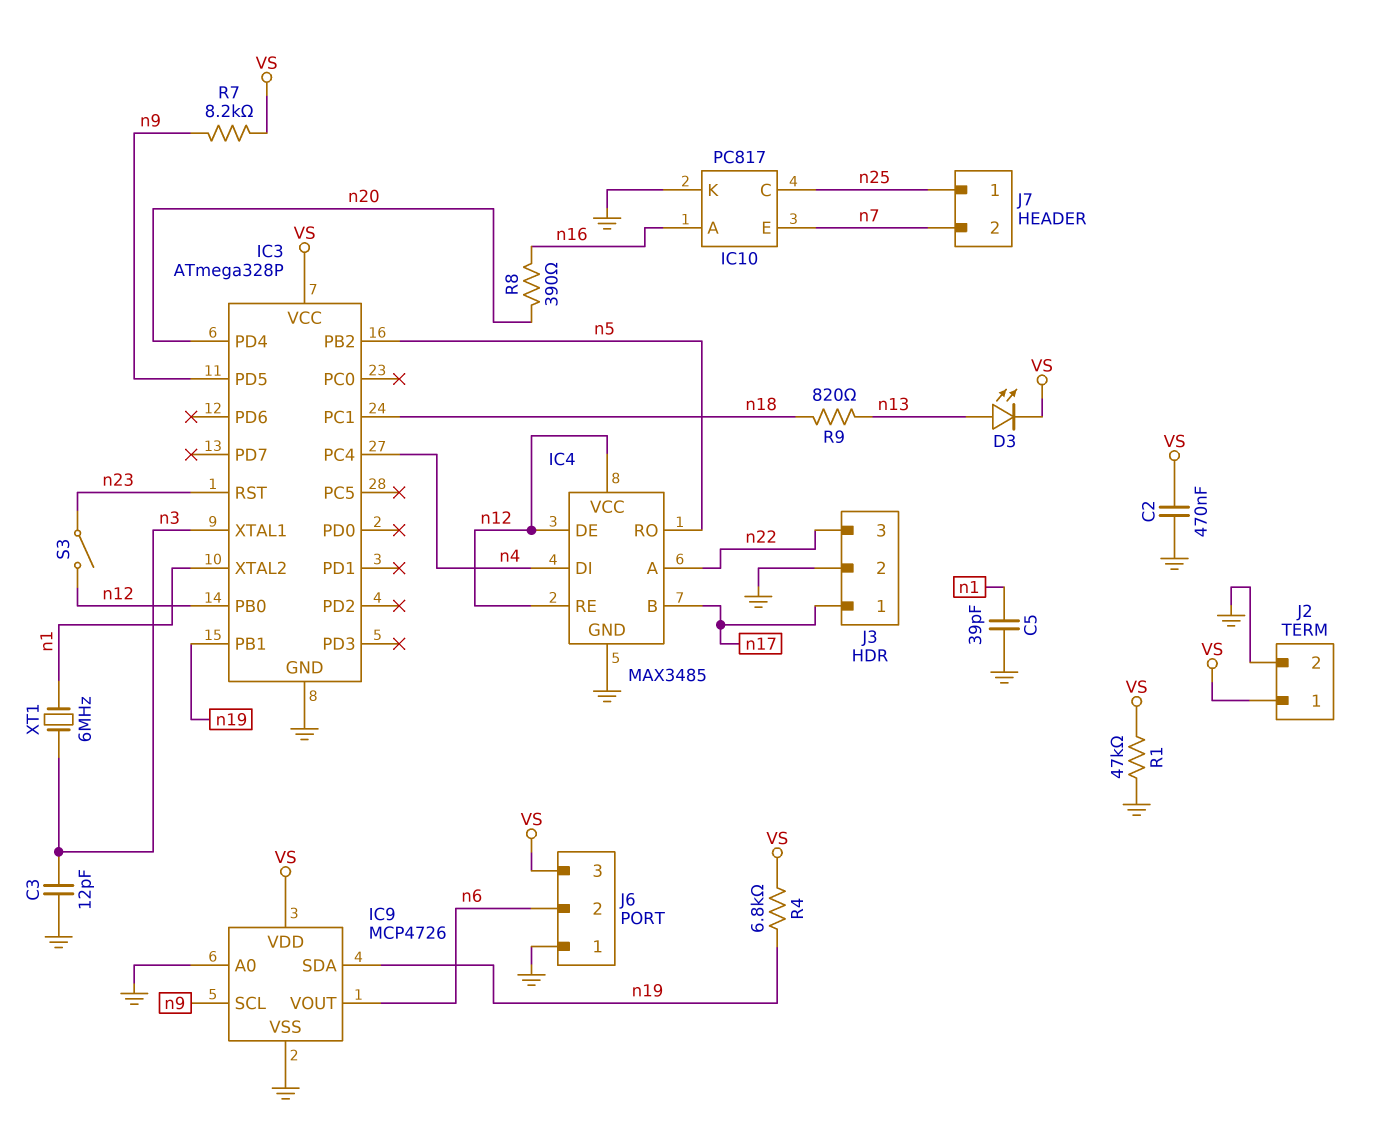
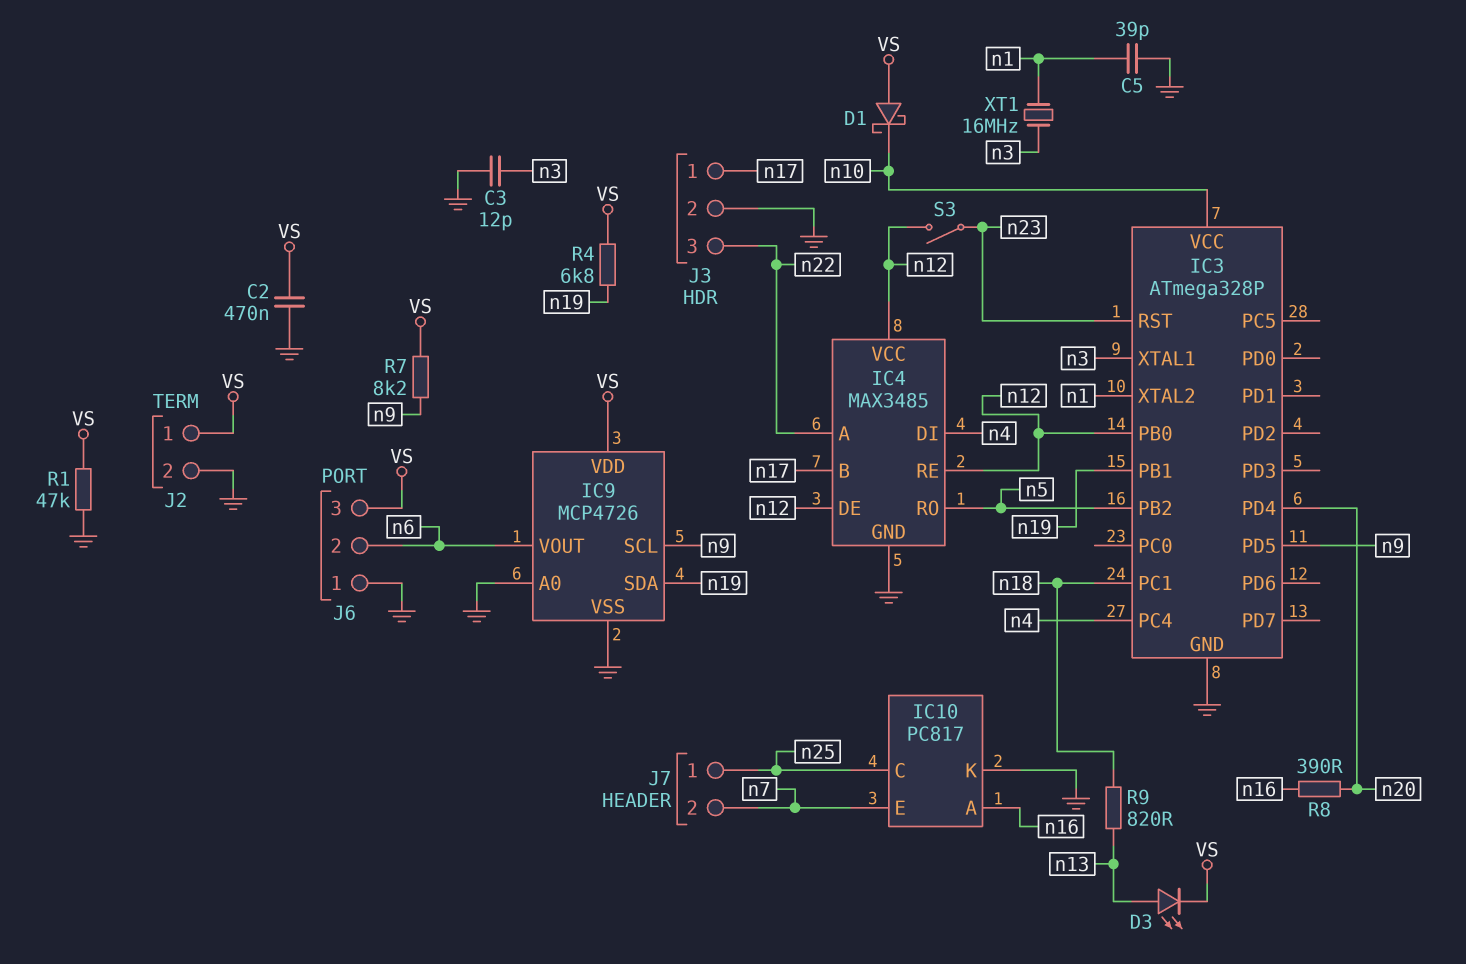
D1: none -> schottky (A VS, K n10)
IC3 pin VCC: VS -> n10
XT1: 6MHz (n1, n3) -> 16MHz (n1, n3)

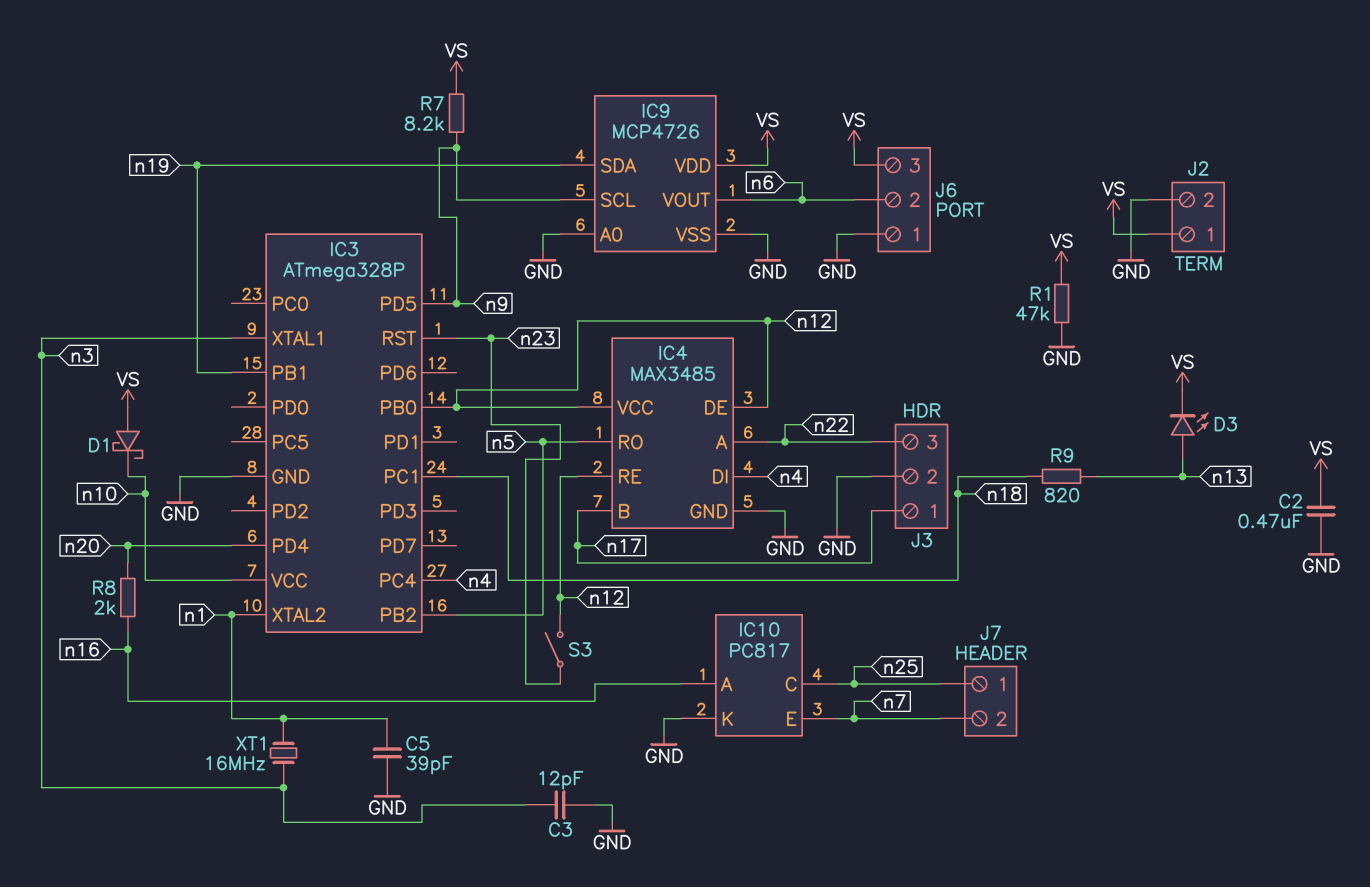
R4: 6.8k (VS, n19) -> none
R8: 390 (n16, n20) -> 2k (n16, n20)

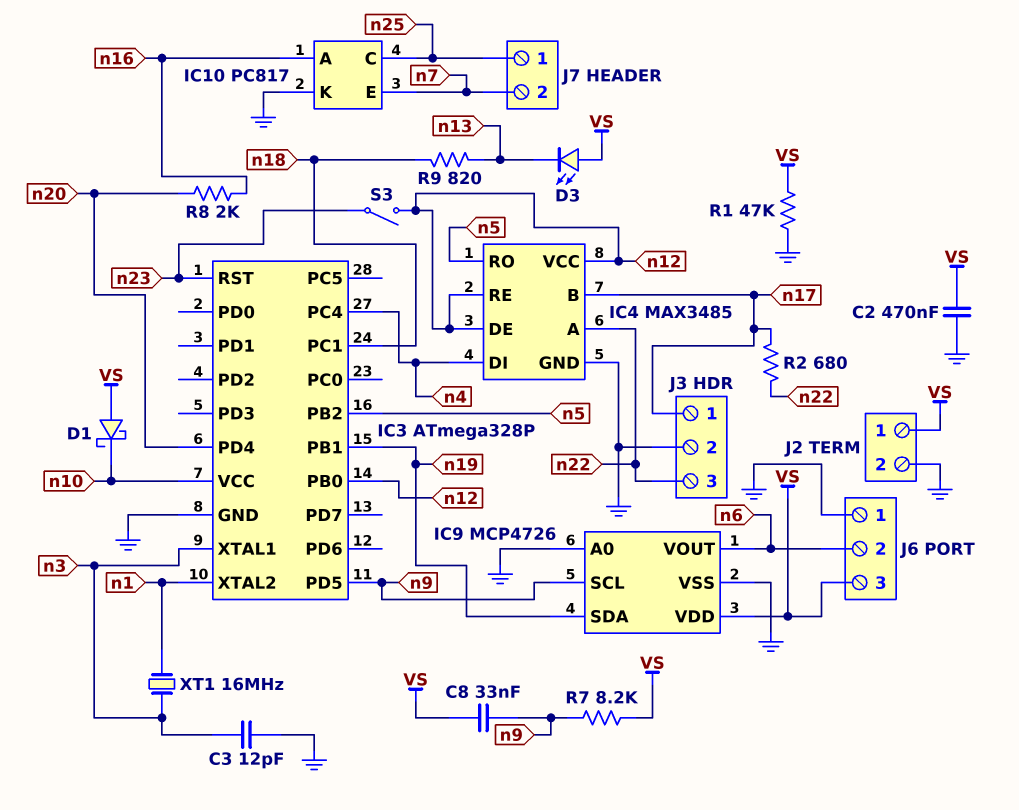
C5: 39pF (GND, n1) -> none
C8: none -> 33nF (VS, n9)
D3: LED (A n13, K VS) -> LED (A VS, K n13)
R2: none -> 680 (n17, n22)

